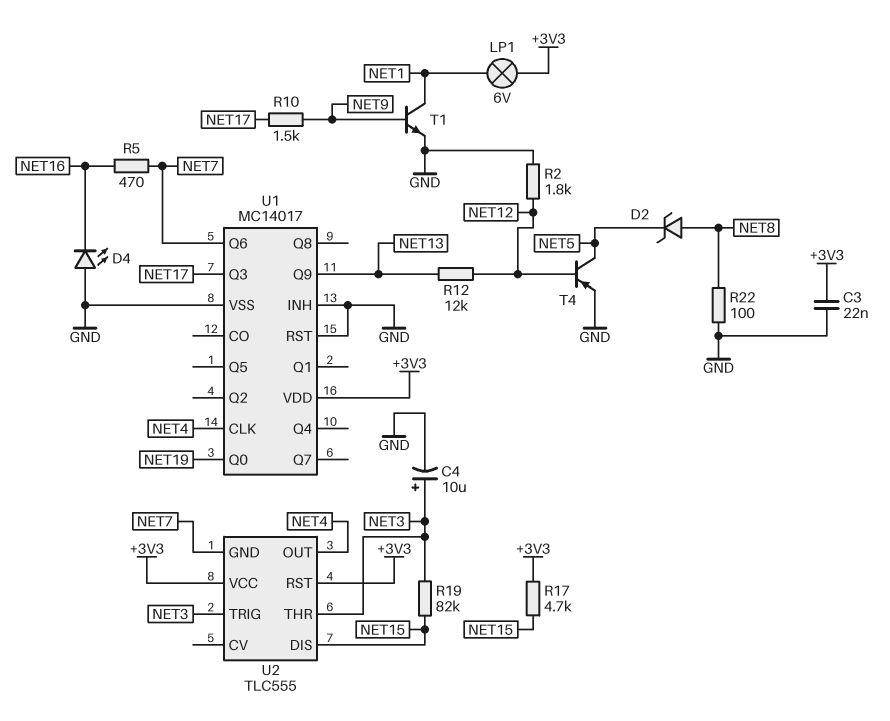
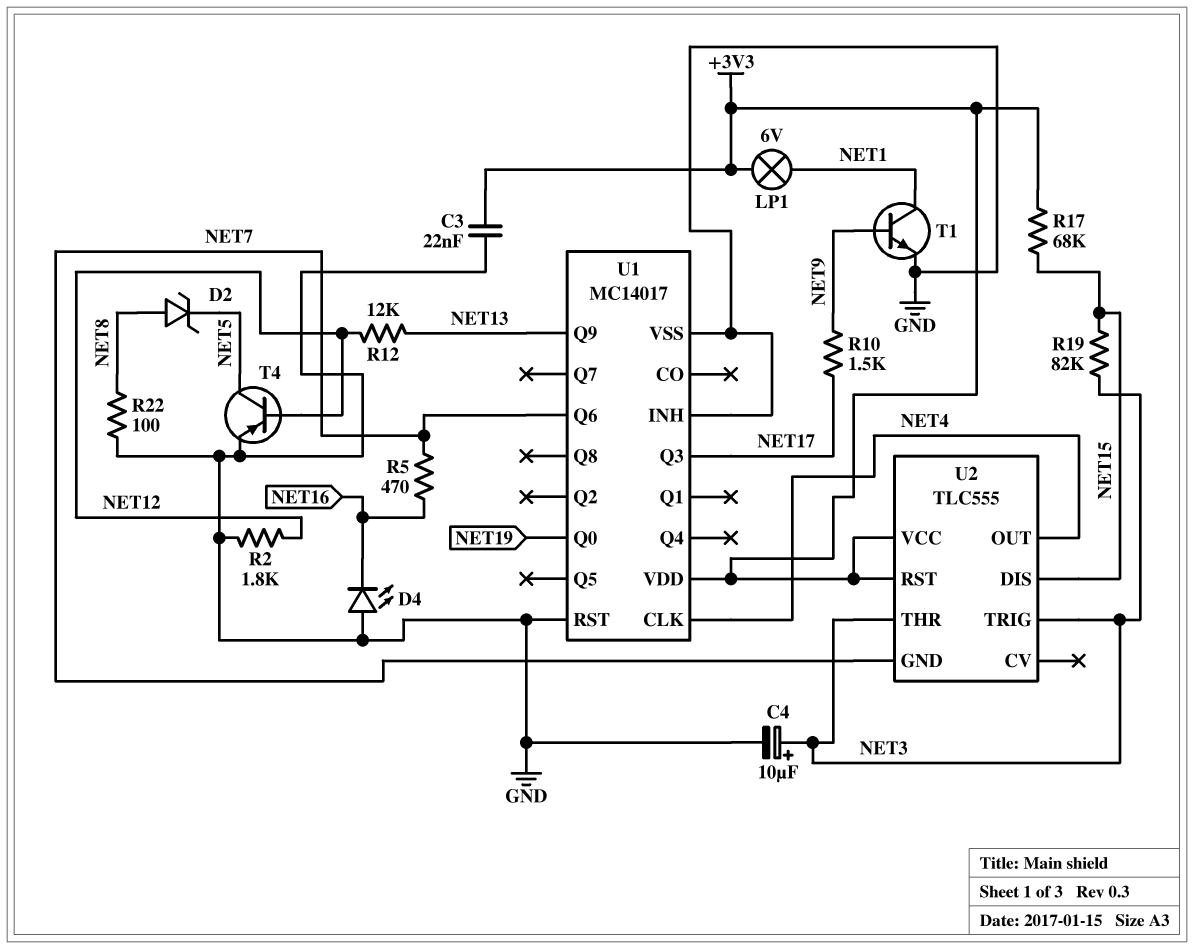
R17: 4.7k (+3V3, NET15) -> 68k (+3V3, NET15)

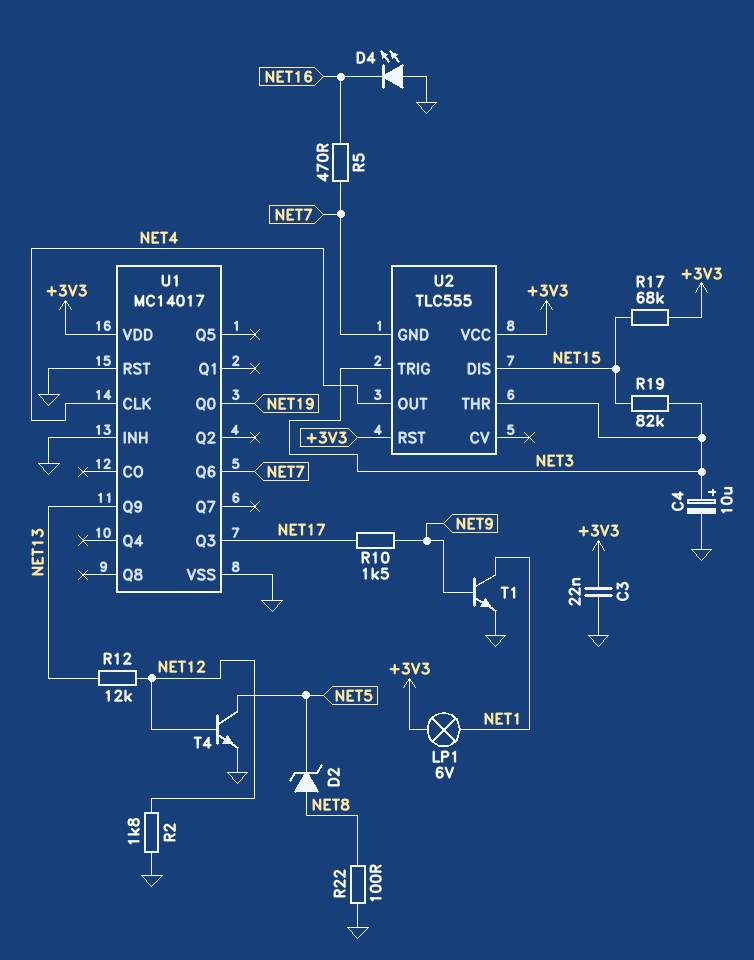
T4: PNP (B NET12, C NET5, E GND) -> NPN (B NET12, C NET5, E GND)

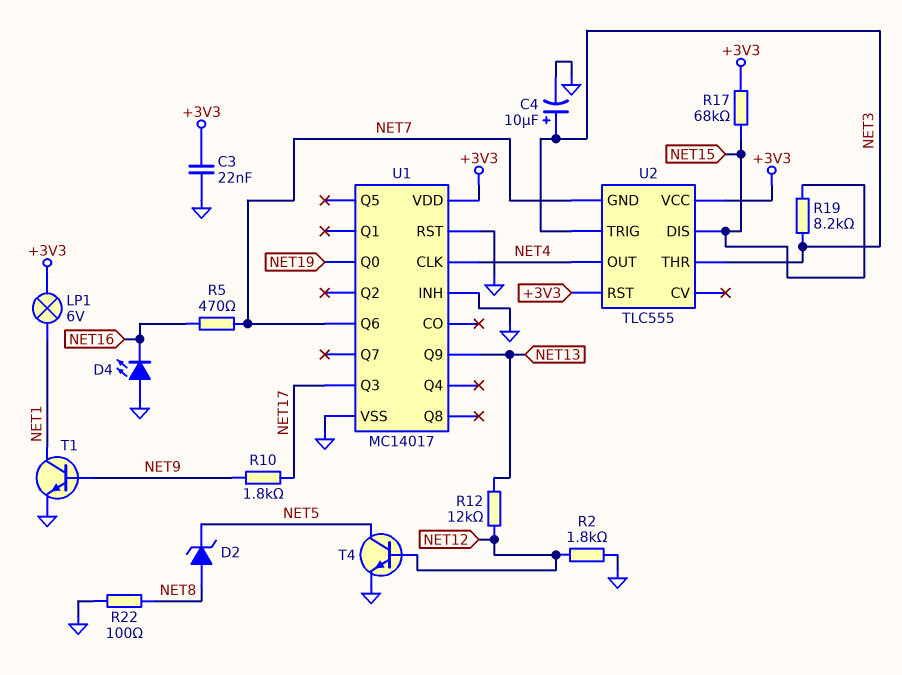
R10: 1.5k (NET9, NET17) -> 1.8k (NET9, NET17)
R19: 82k (NET3, NET15) -> 8.2k (NET3, NET15)

